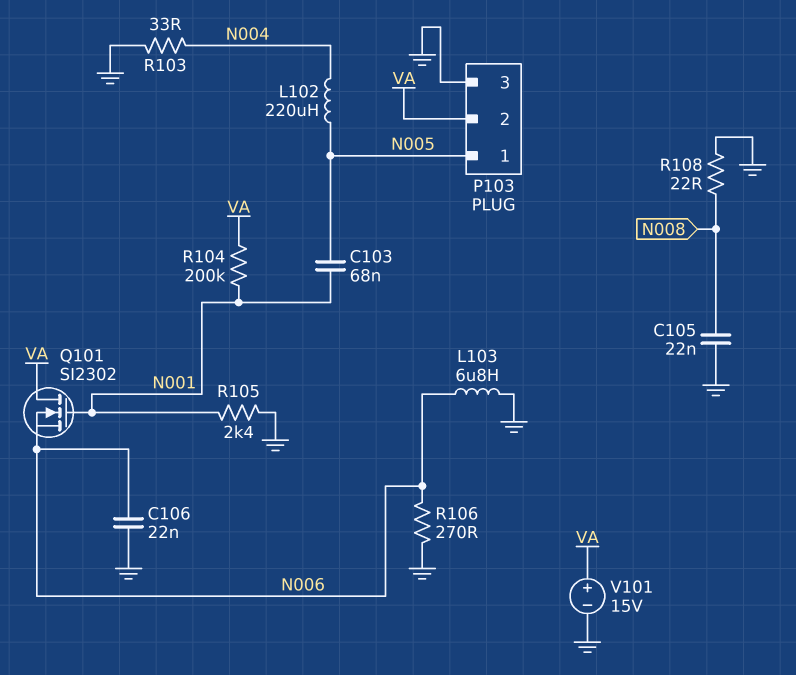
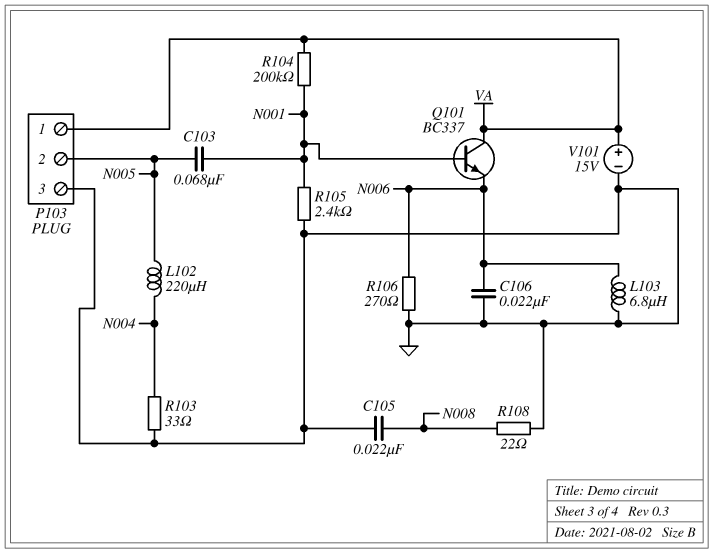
P103 pin 1: N005 -> VA
P103 pin 2: VA -> N005
Q101: NMOS SI2302 (G N001, D VA, S N006) -> NPN BC337 (B N001, C VA, E N006)

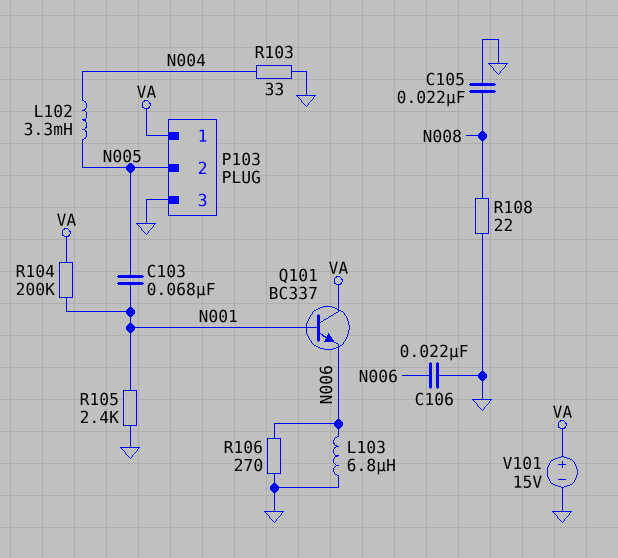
L102: 220uH (N004, N005) -> 3.3mH (N004, N005)

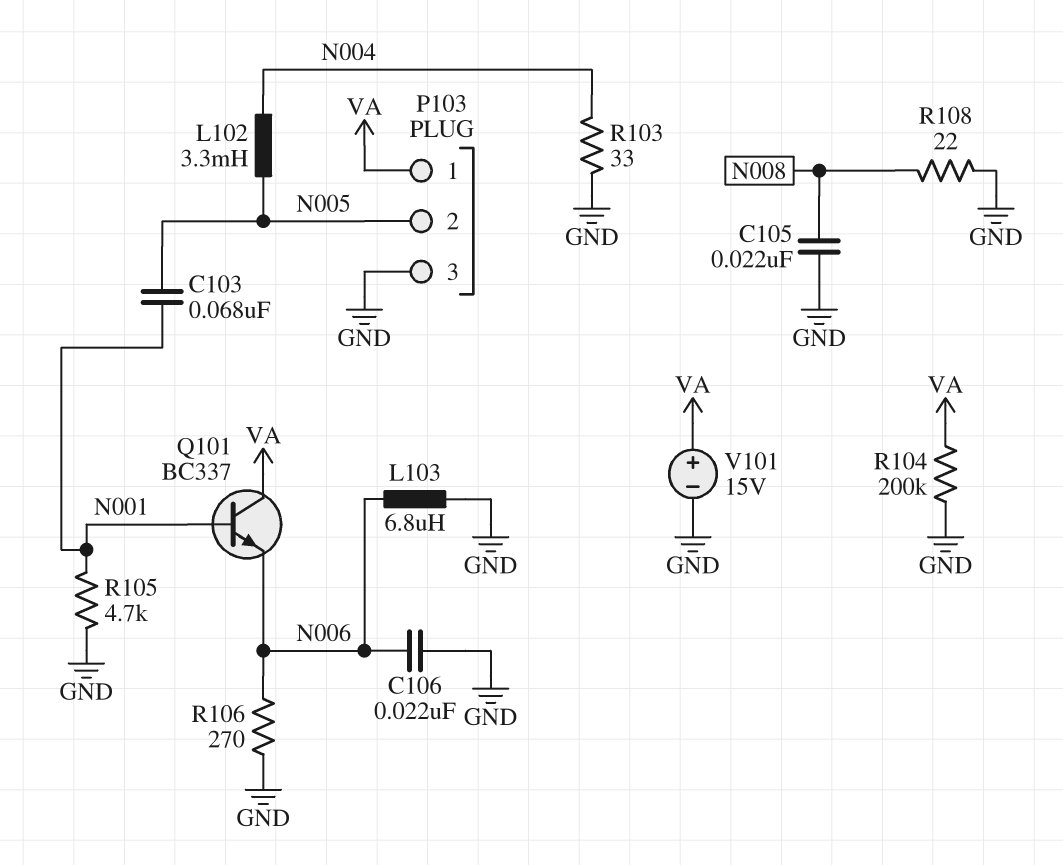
R104: 200k (N001, VA) -> 200k (GND, VA)
R105: 2.4k (GND, N001) -> 4.7k (GND, N001)

